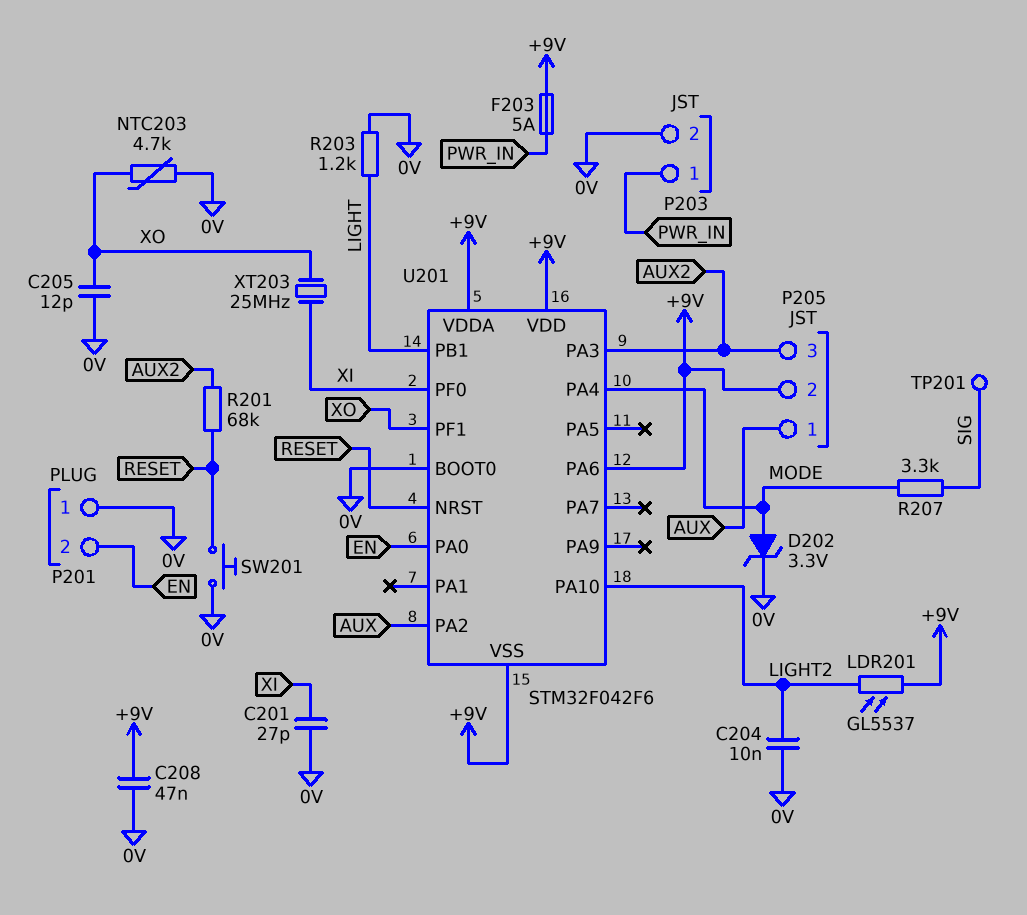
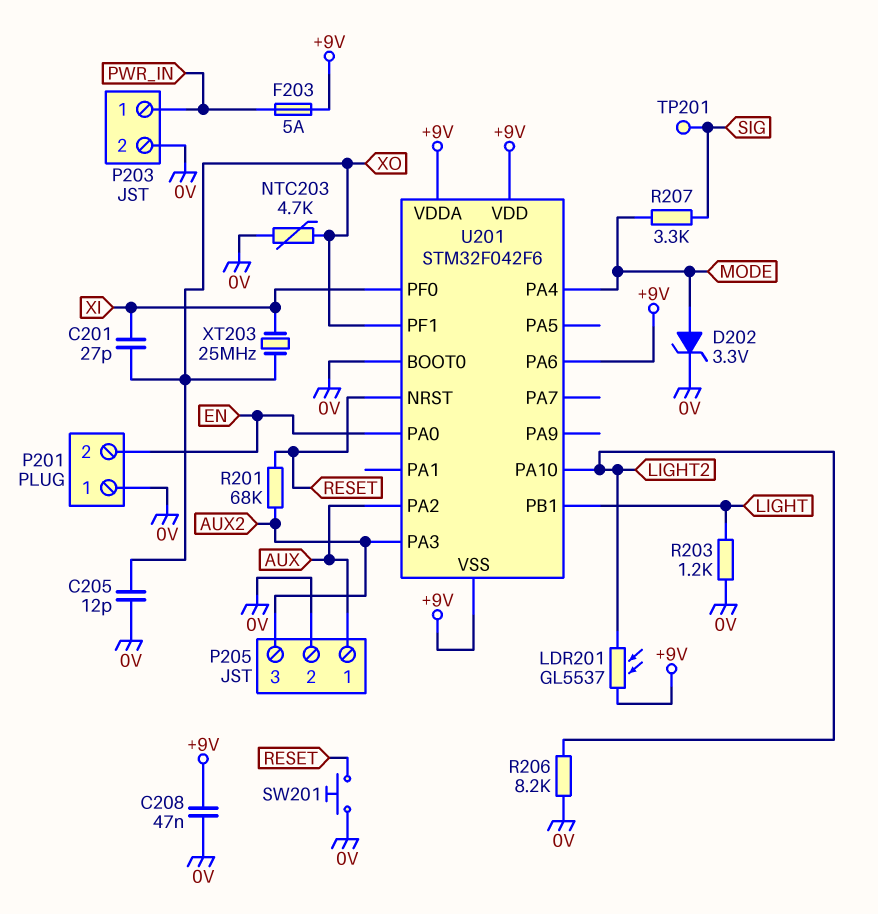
C201: 27pF (0V, XI) -> 27pF (XI, XO)
C204: 10nF (0V, LIGHT2) -> none
P205 pin 2: +9V -> 0V
R206: none -> 8.2k (0V, LIGHT2)

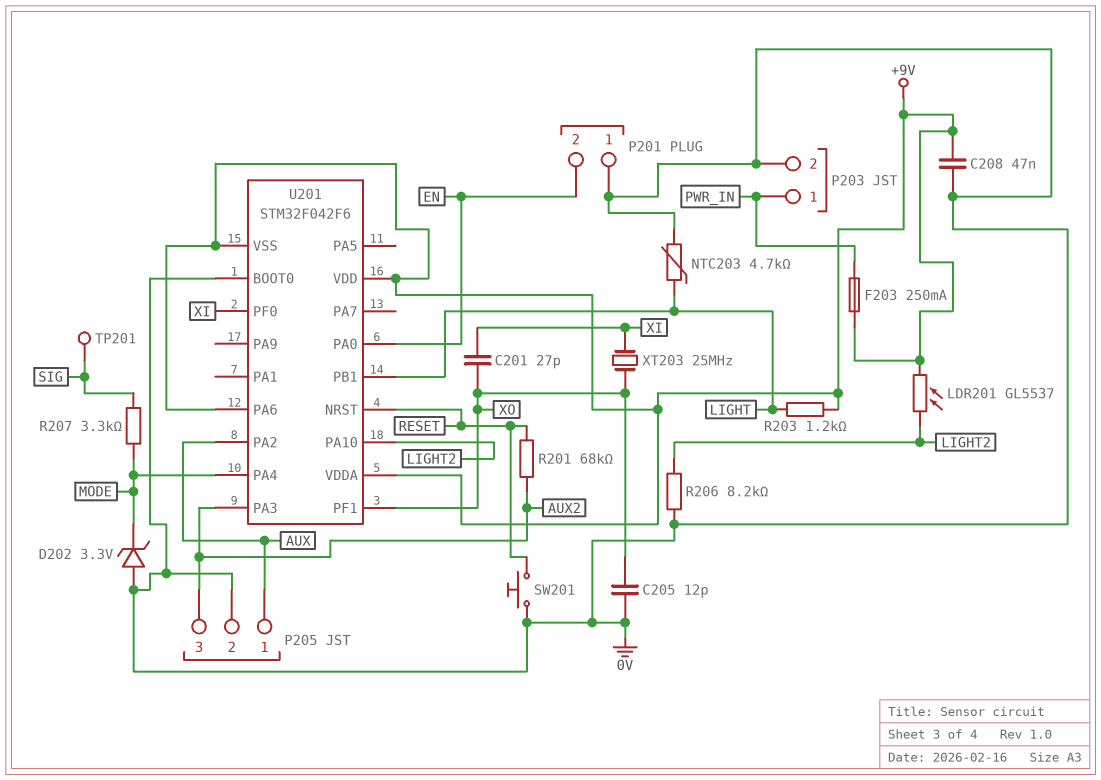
D202: zener 3.3V (A MODE, K 0V) -> zener 3.3V (A 0V, K MODE)
F203: 5A (+9V, PWR_IN) -> 250mA (+9V, PWR_IN)
NTC203: 4.7k (0V, XO) -> 4.7k (0V, LIGHT)
R203: 1.2k (0V, LIGHT) -> 1.2k (+9V, LIGHT)

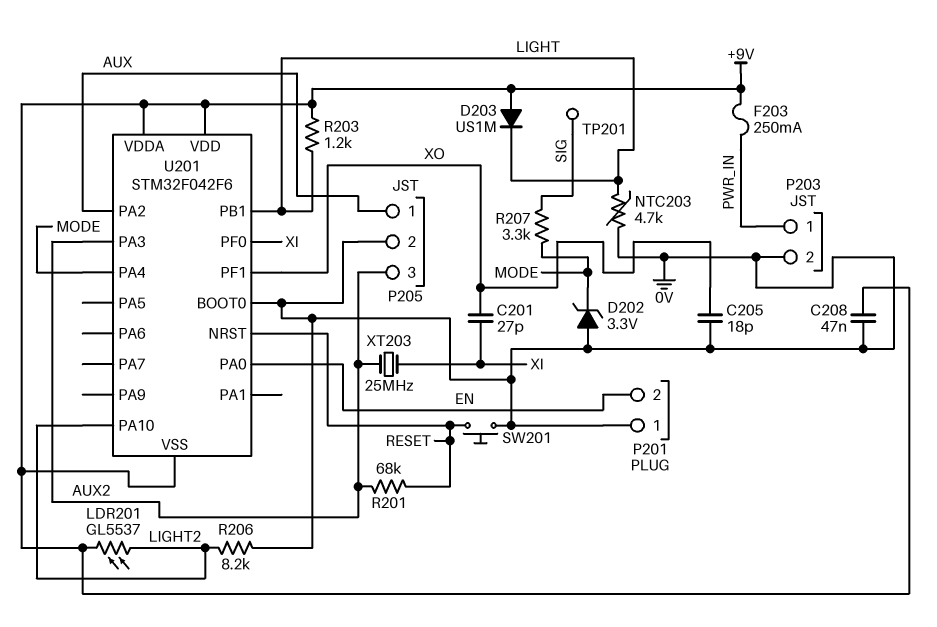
C205: 12pF (0V, XO) -> 18pF (0V, XO)
D203: none -> diode US1M (A +9V, K LIGHT)
U201 pin PA6: +9V -> none
XT203: 25MHz (XI, XO) -> 25MHz (AUX2, XI)

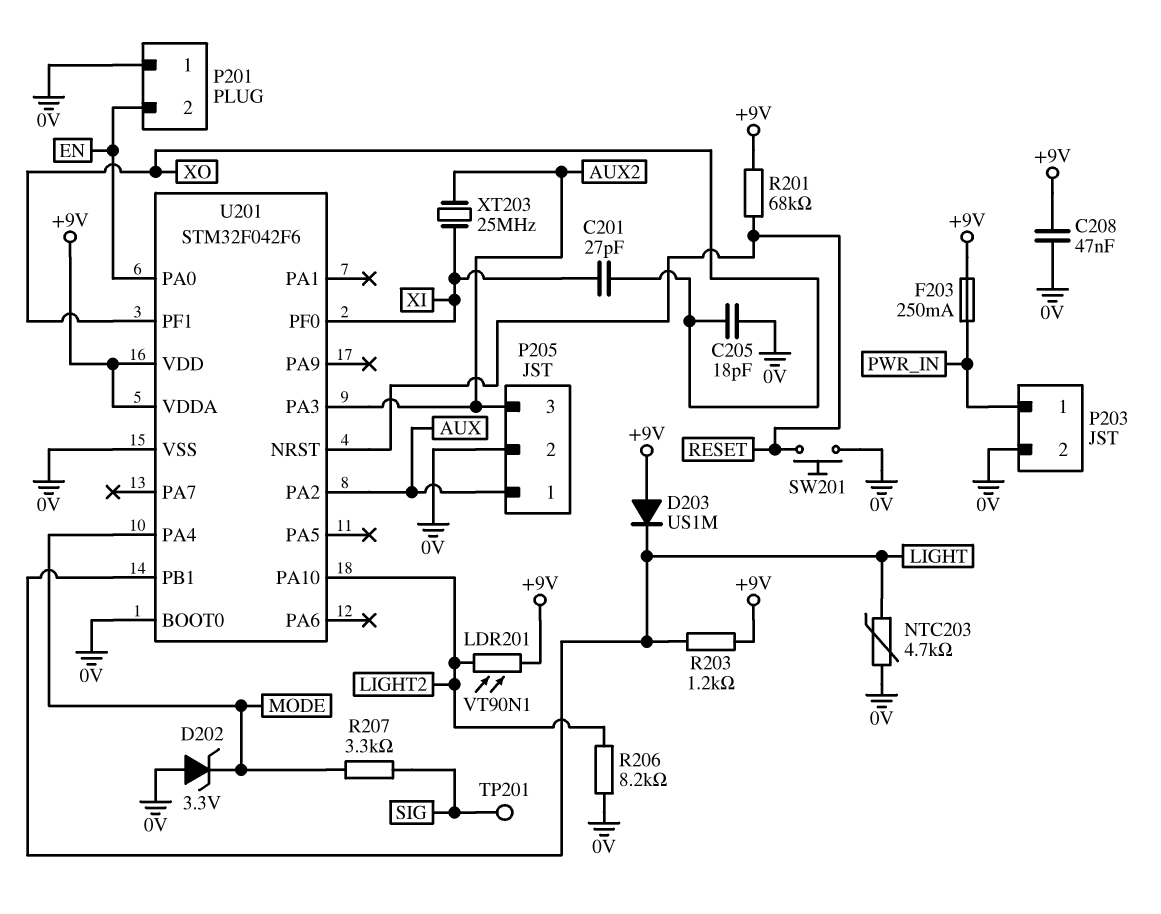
LDR201: GL5537 (+9V, LIGHT2) -> VT90N1 (+9V, LIGHT2)
R201: 68k (AUX2, RESET) -> 68k (+9V, RESET)
U201 pin VSS: +9V -> 0V

